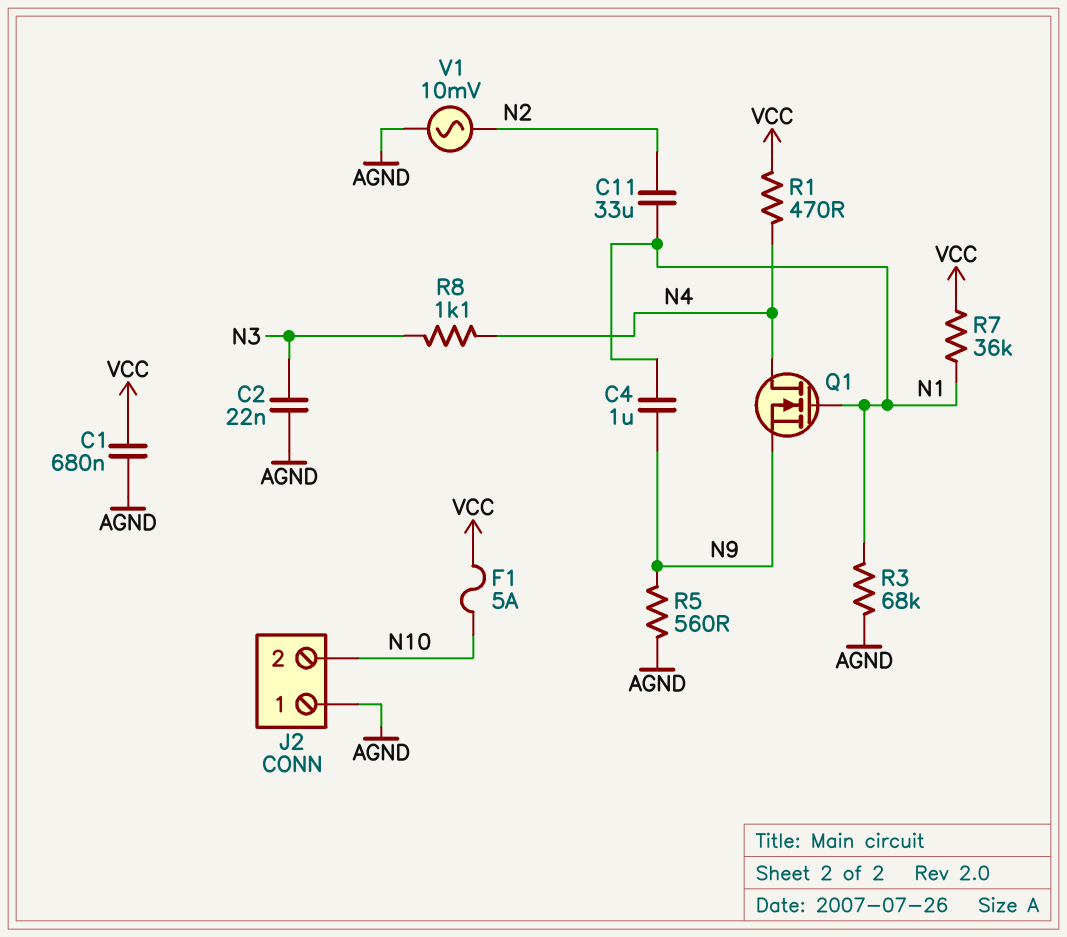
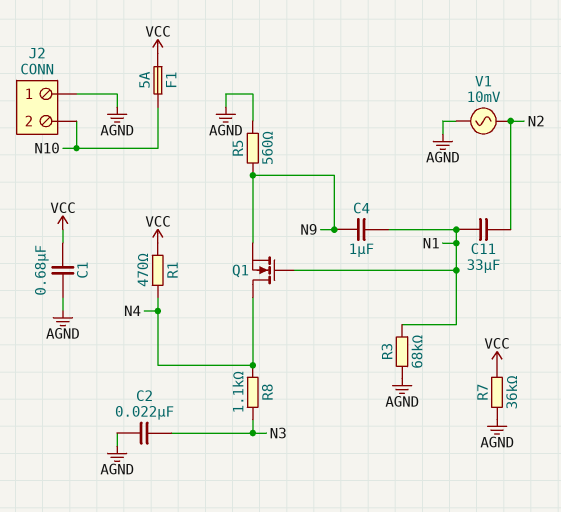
R7: 36k (N1, VCC) -> 36k (AGND, VCC)

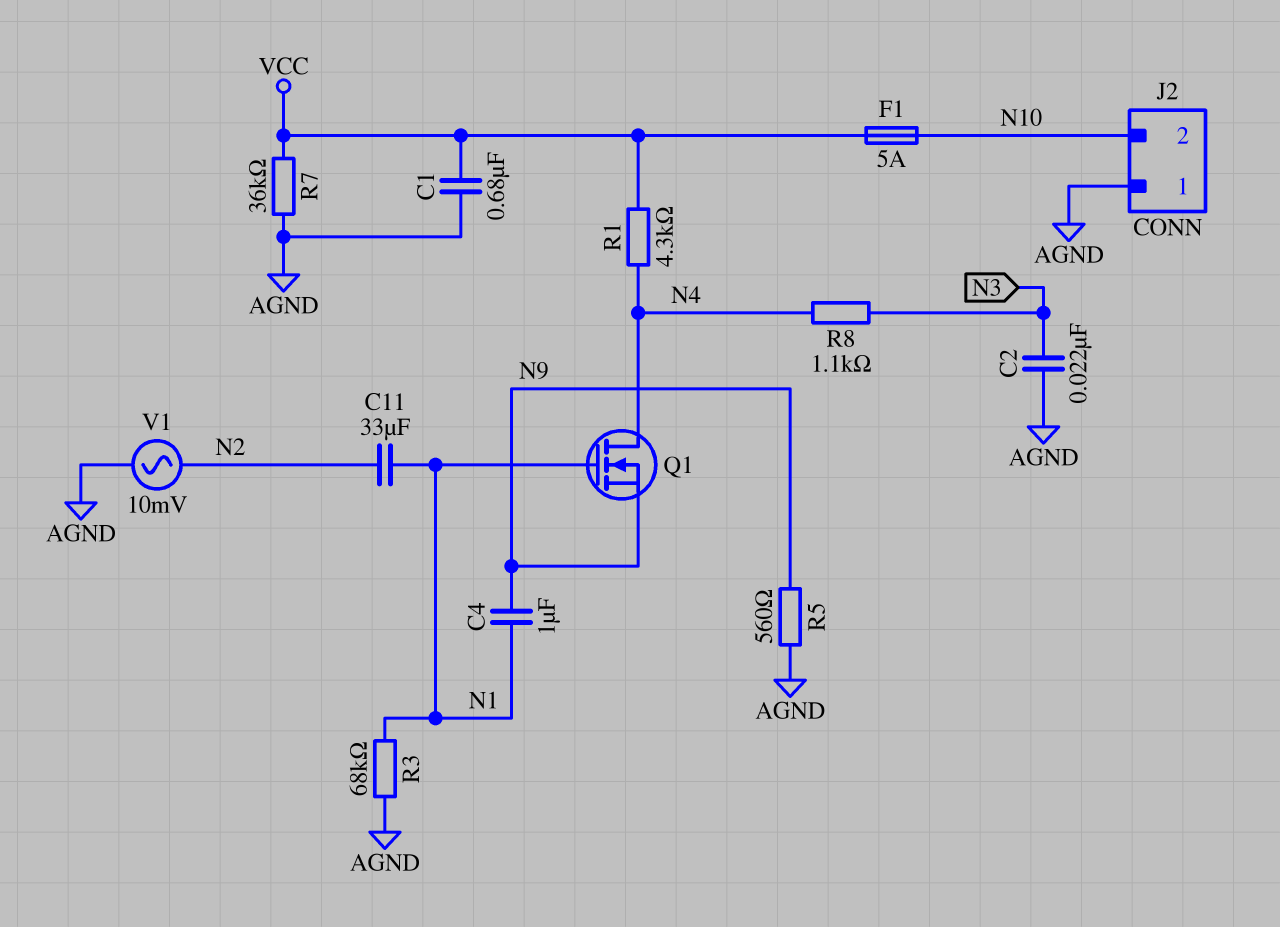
R1: 470 (N4, VCC) -> 4.3k (N4, VCC)

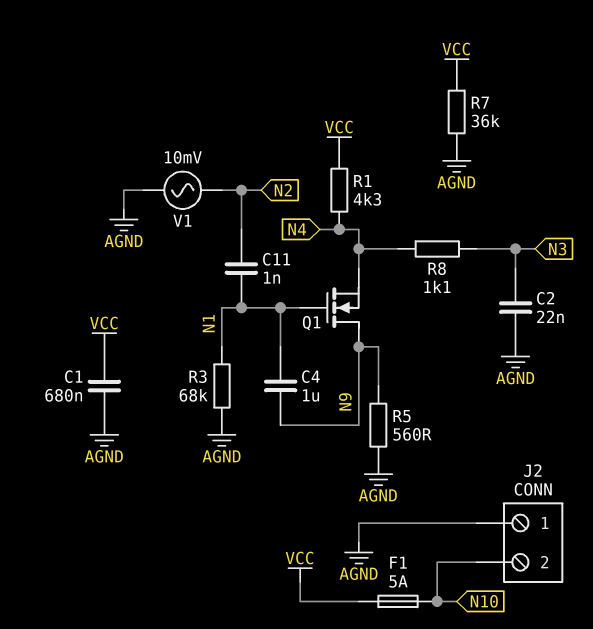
C11: 33uF (N1, N2) -> 1nF (N1, N2)
Q1: NMOS (G N1, D N4, S N9) -> NMOS (G N1, D N9, S N4)

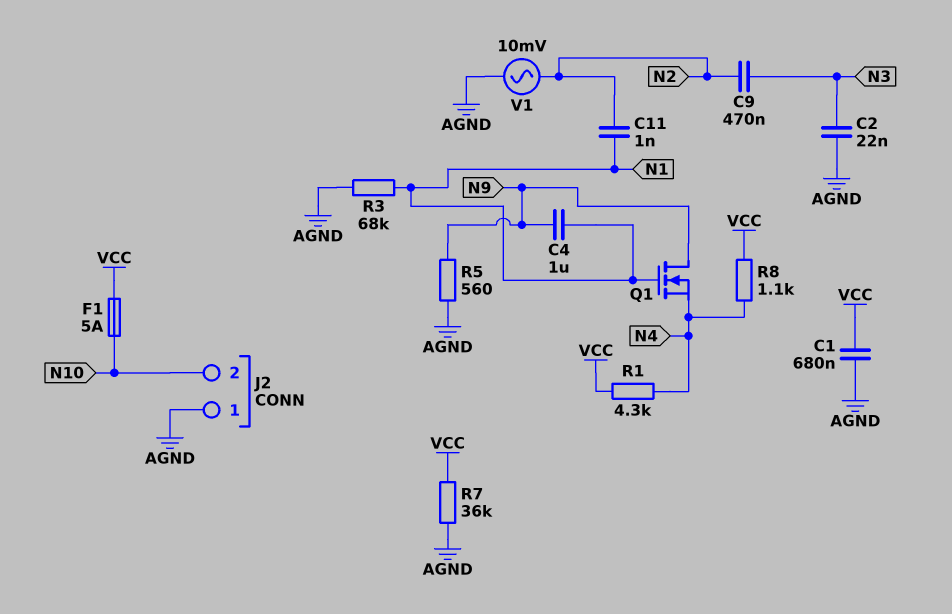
C9: none -> 470nF (N2, N3)
R8: 1.1k (N3, N4) -> 1.1k (N4, VCC)

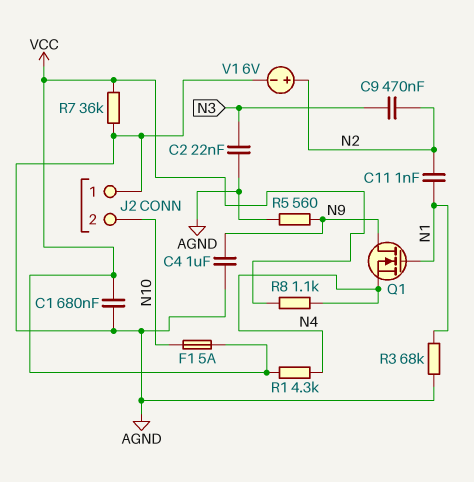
C4: 1uF (N1, N9) -> 1uF (AGND, N9)
V1: AC 10mV (AGND, N2) -> 6V (plus N2, minus AGND)

